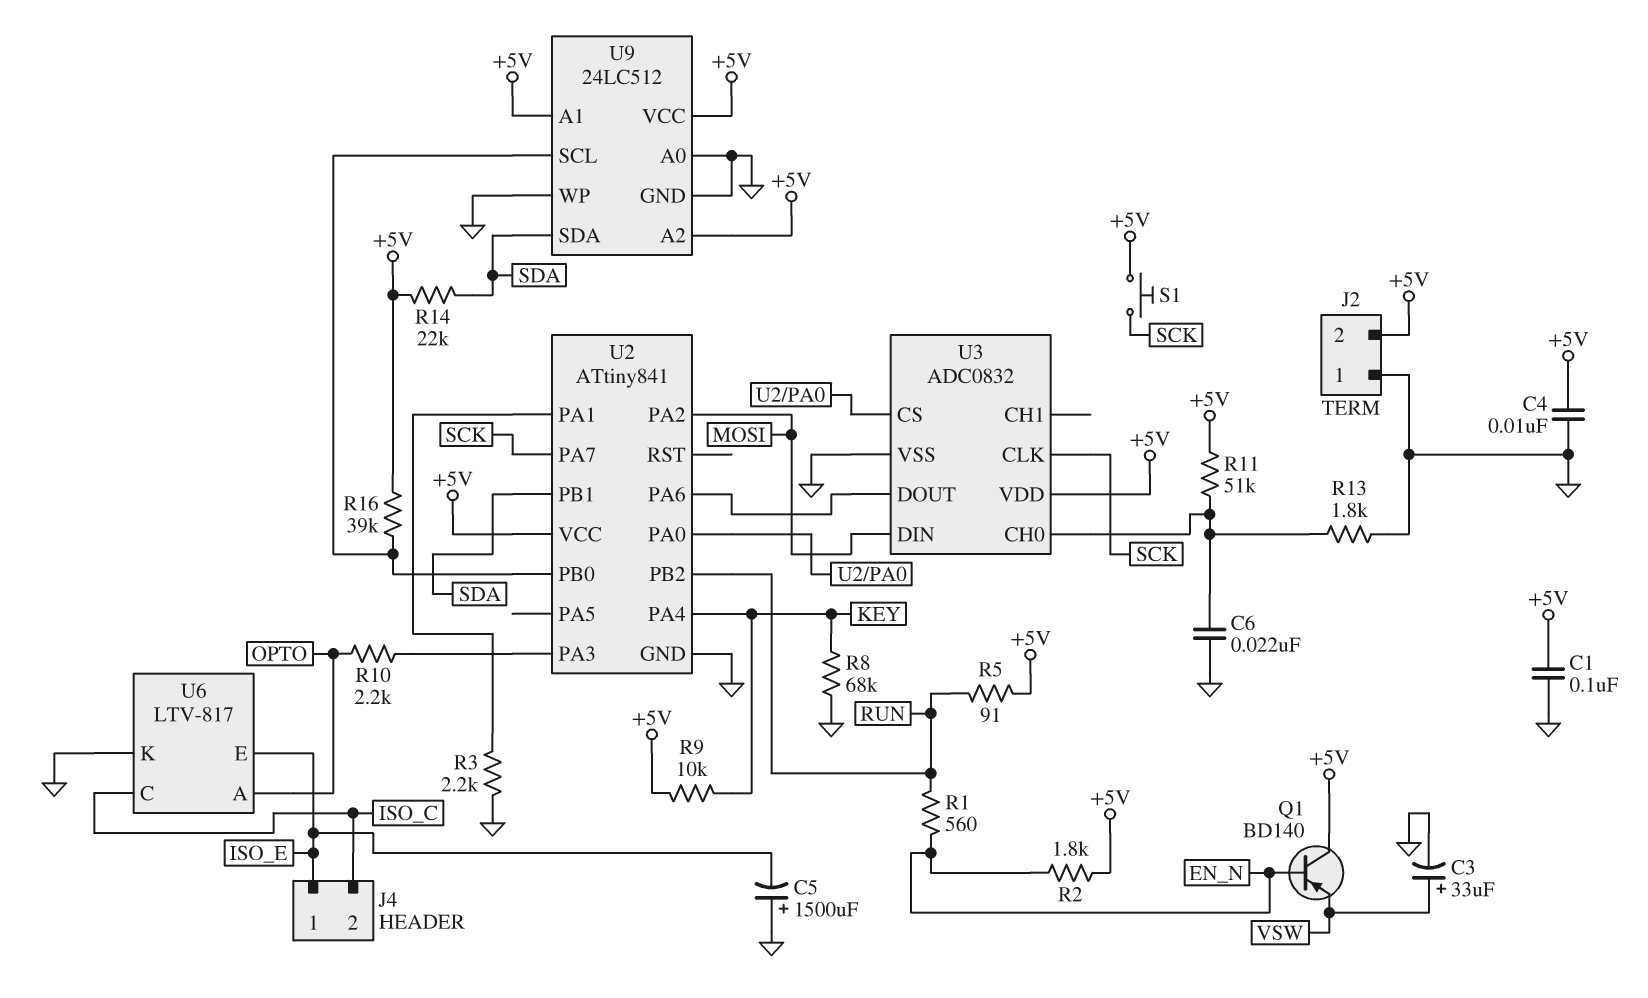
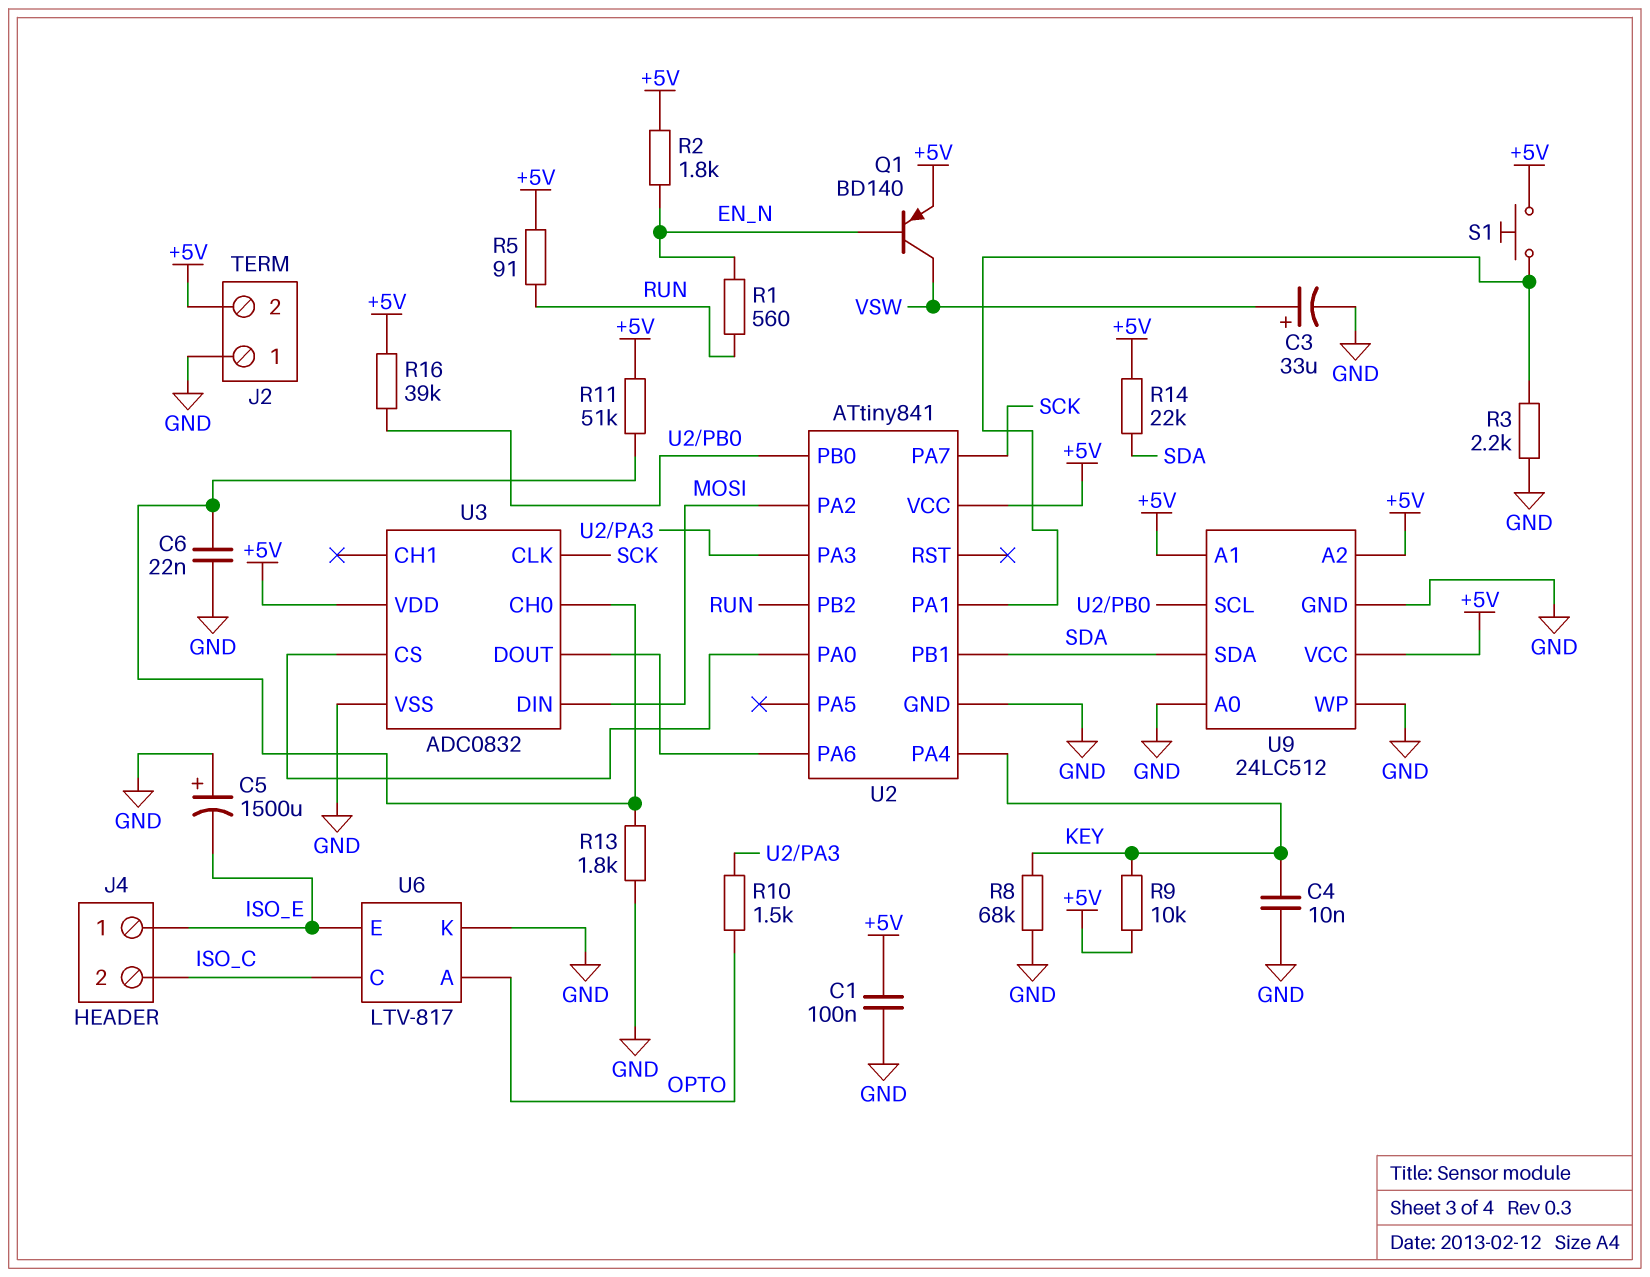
C4: 10nF (+5V, GND) -> 10nF (GND, KEY)
Q1: PNP BD140 (B EN_N, C +5V, E VSW) -> PNP BD140 (B EN_N, C VSW, E +5V)
R10: 2.2k (OPTO, U2/PA3) -> 1.5k (OPTO, U2/PA3)
S1: button (+5V, SCK) -> button (+5V, U2/PA1)

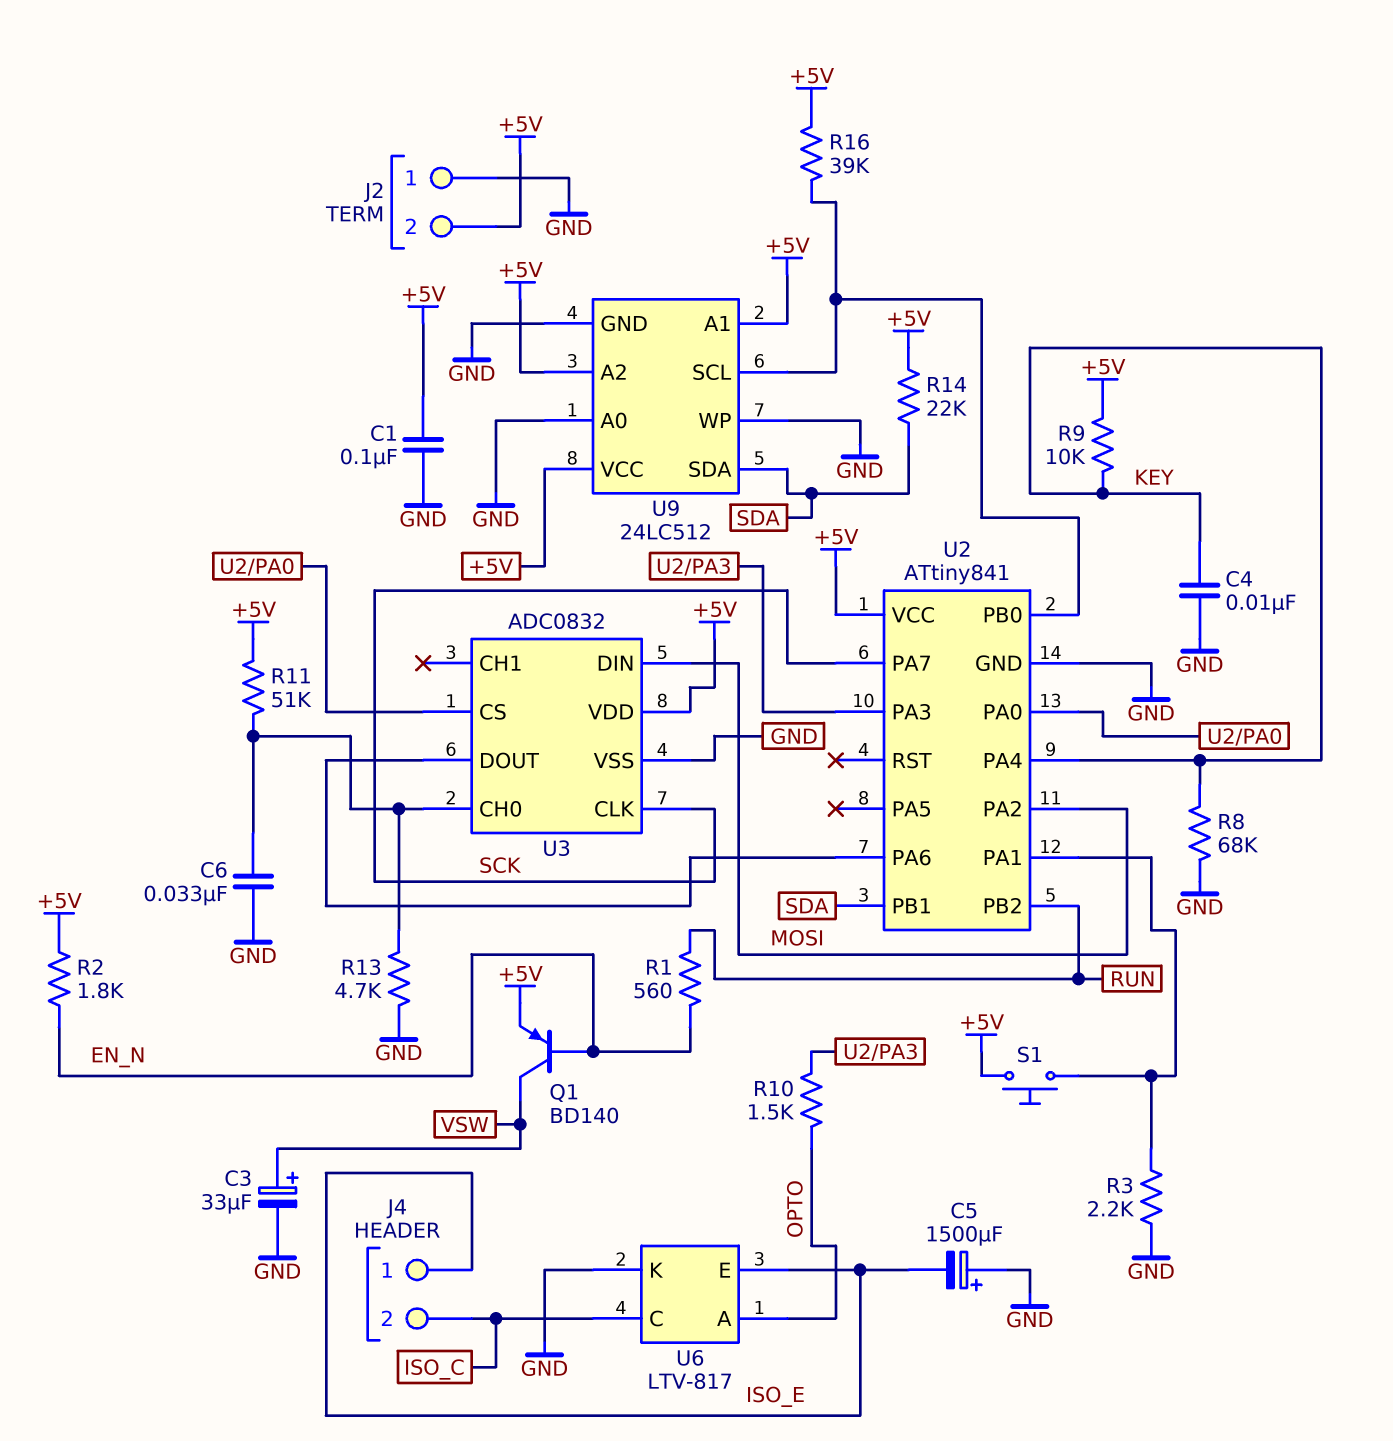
C6: 22nF (GND, U3/CH0) -> 33nF (GND, U3/CH0)
R5: 91 (+5V, RUN) -> none
R13: 1.8k (GND, U3/CH0) -> 4.7k (GND, U3/CH0)

